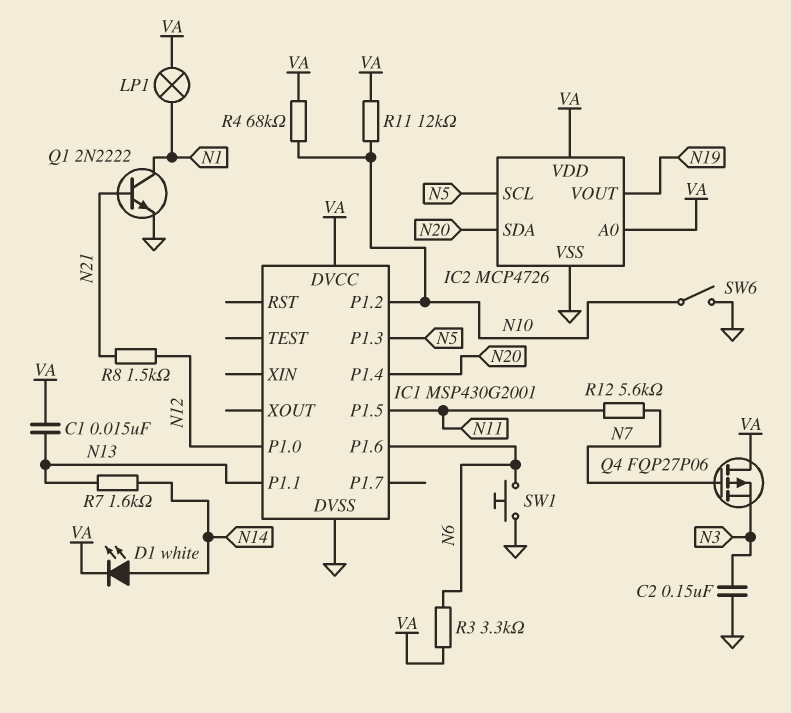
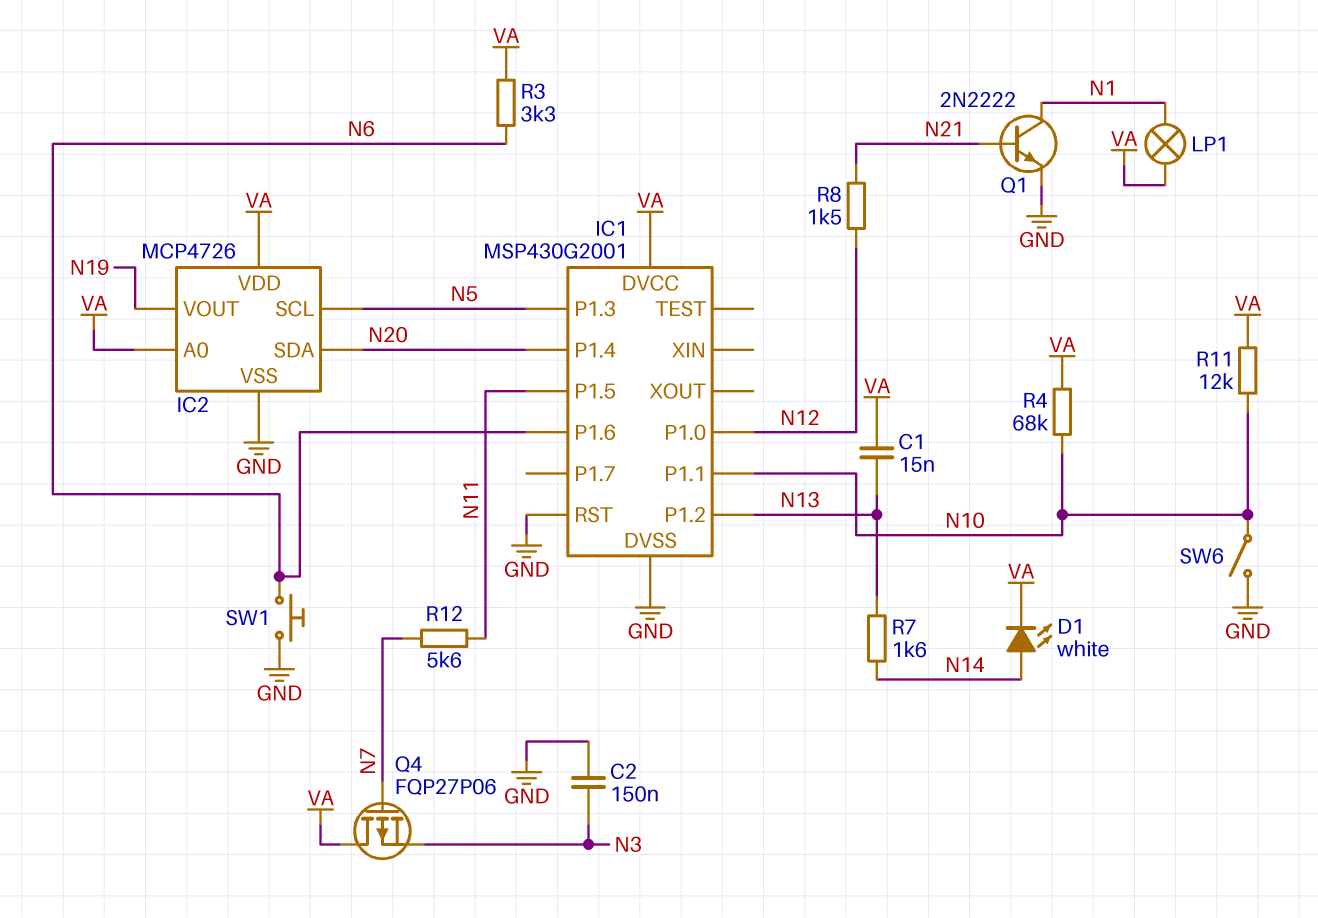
IC1 pin P1.1: N13 -> N10
IC1 pin P1.2: N10 -> N13
IC1 pin RST: none -> GND

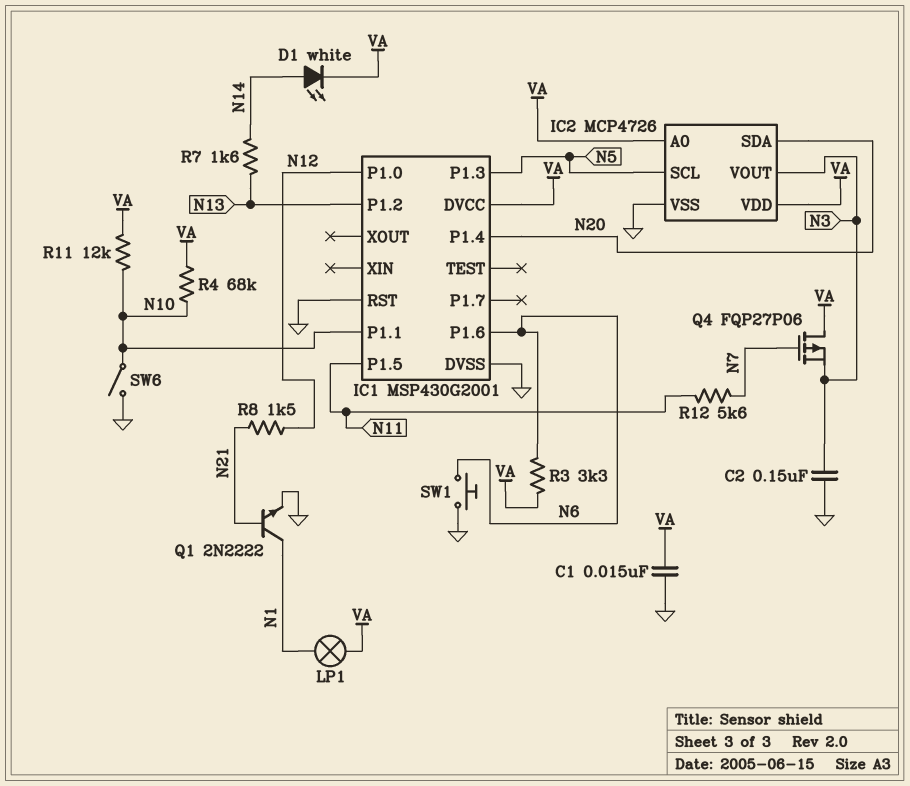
C1: 15nF (N13, VA) -> 15nF (GND, VA)
IC2 pin VOUT: N19 -> N3

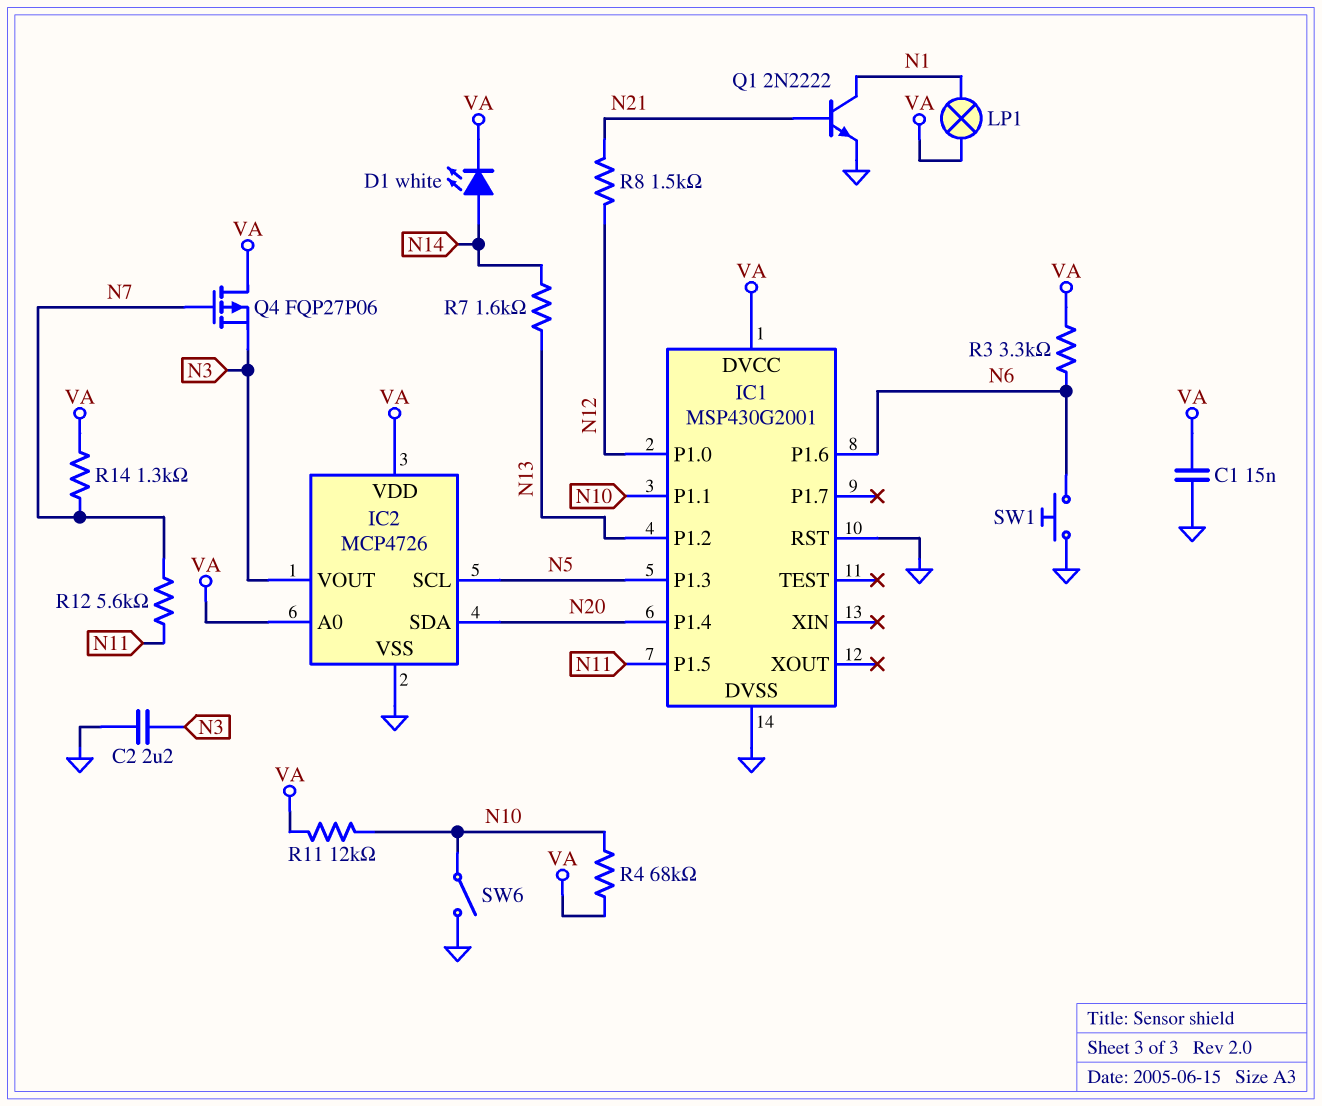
C2: 150nF (GND, N3) -> 2.2uF (GND, N3)
R14: none -> 1.3k (N7, VA)

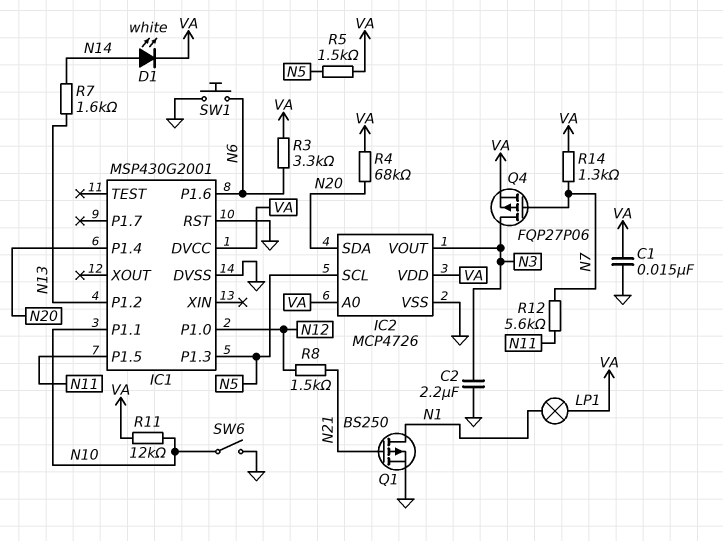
Q1: NPN 2N2222 (B N21, C N1, E GND) -> PMOS BS250 (G N21, D N1, S GND)
Q4: PMOS FQP27P06 (G N7, D VA, S N3) -> PMOS FQP27P06 (G N7, D N3, S VA)
R4: 68k (N10, VA) -> 68k (N20, VA)
R5: none -> 1.5k (N5, VA)

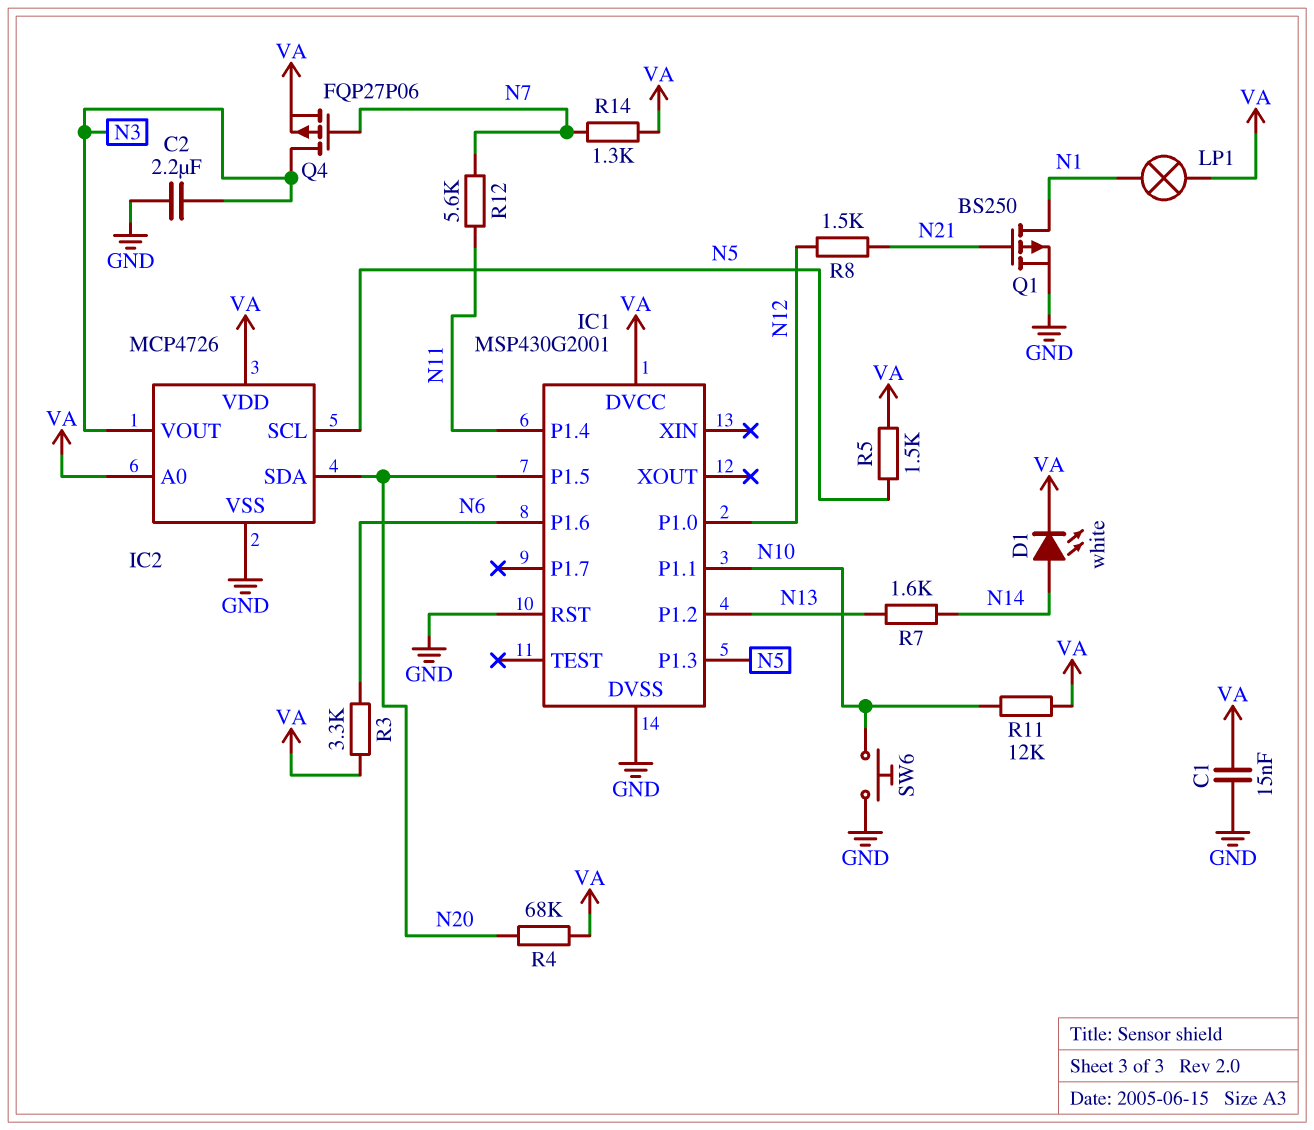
IC1 pin P1.4: N20 -> N11
IC1 pin P1.5: N11 -> N20
SW1: button (GND, N6) -> none
SW6: switch (GND, N10) -> button (GND, N10)

